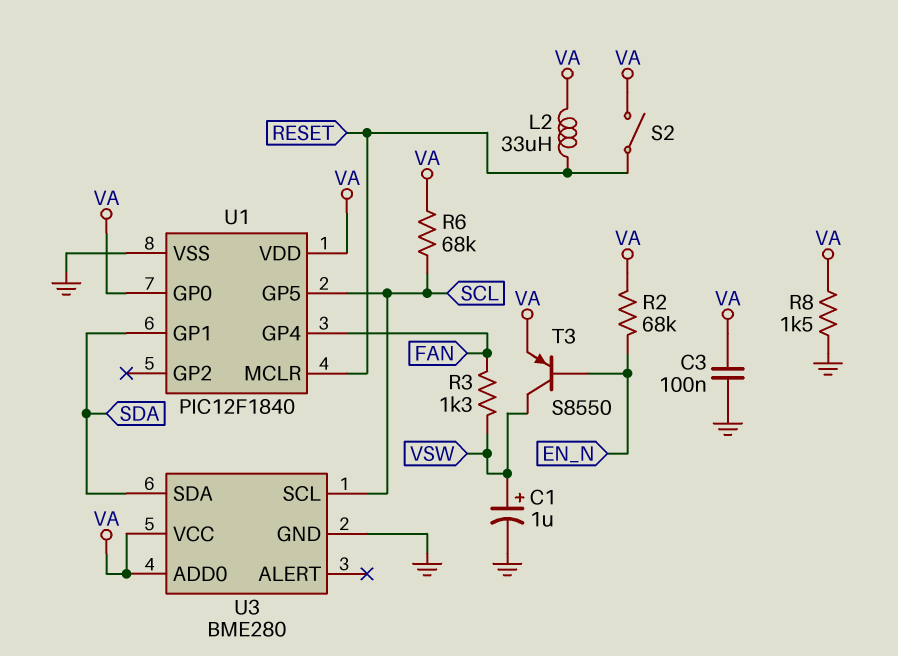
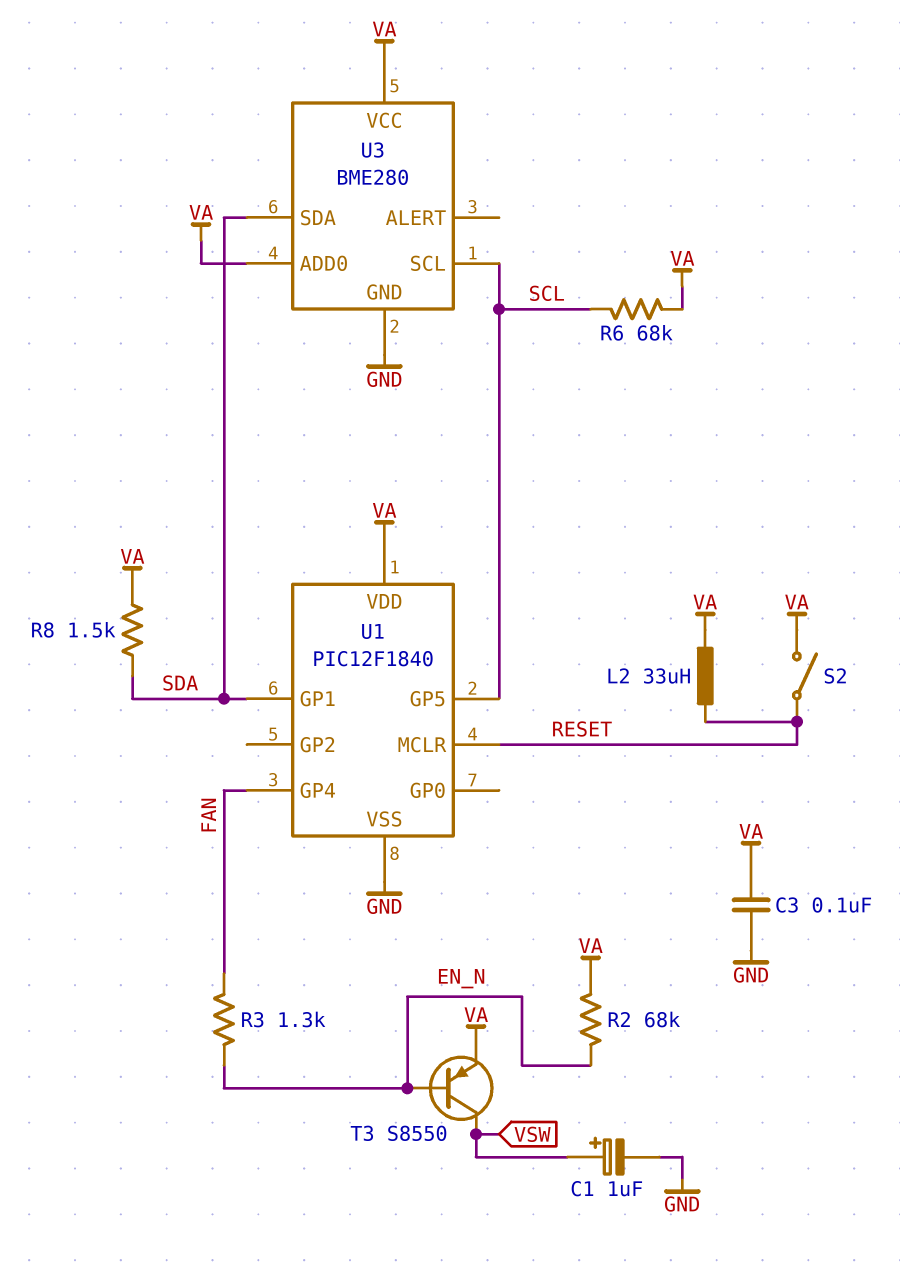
R3: 1.3k (FAN, VSW) -> 1.3k (EN_N, FAN)
R8: 1.5k (GND, VA) -> 1.5k (SDA, VA)
U1 pin GP0: VA -> none

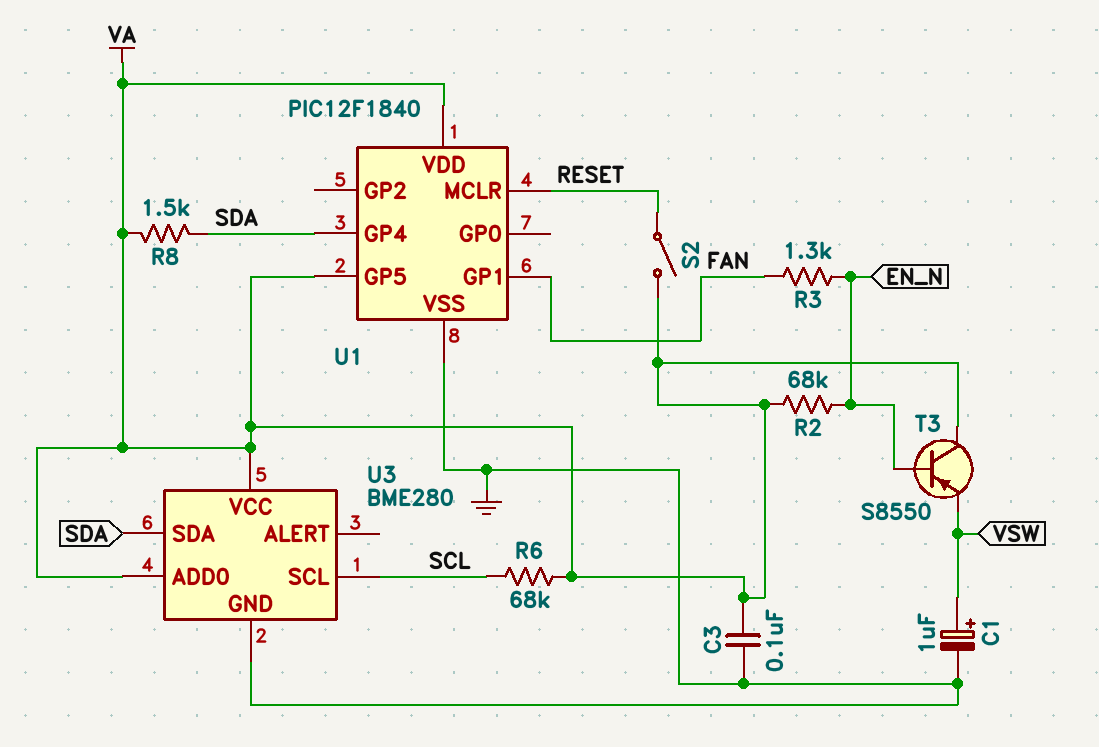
L2: 33uH (RESET, VA) -> none
T3: PNP S8550 (B EN_N, C VSW, E VA) -> PNP S8550 (B EN_N, C VA, E VSW)
U1 pin GP1: SDA -> FAN
U1 pin GP4: FAN -> SDA
U1 pin GP5: SCL -> VA

